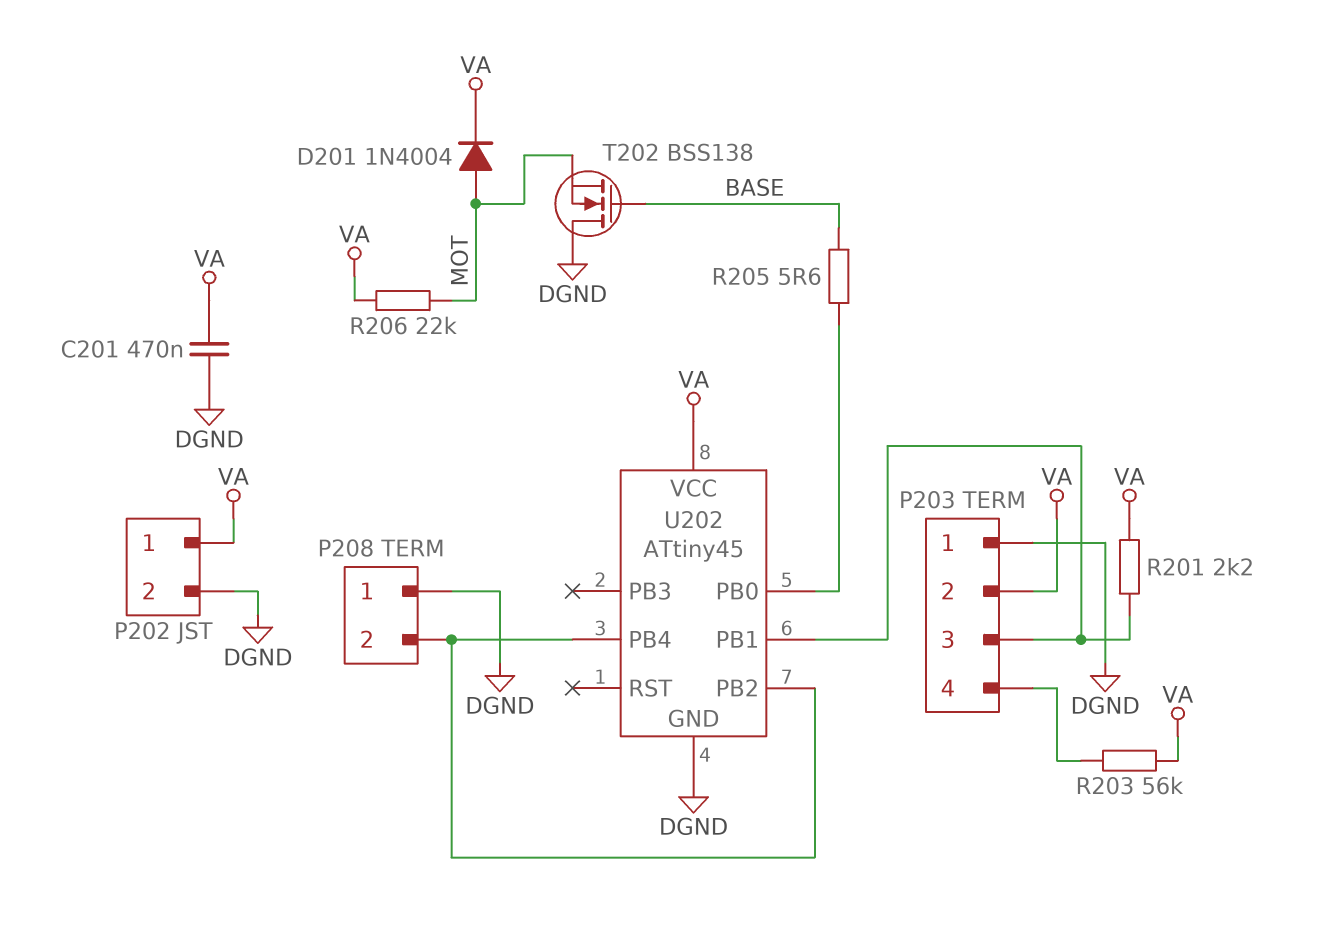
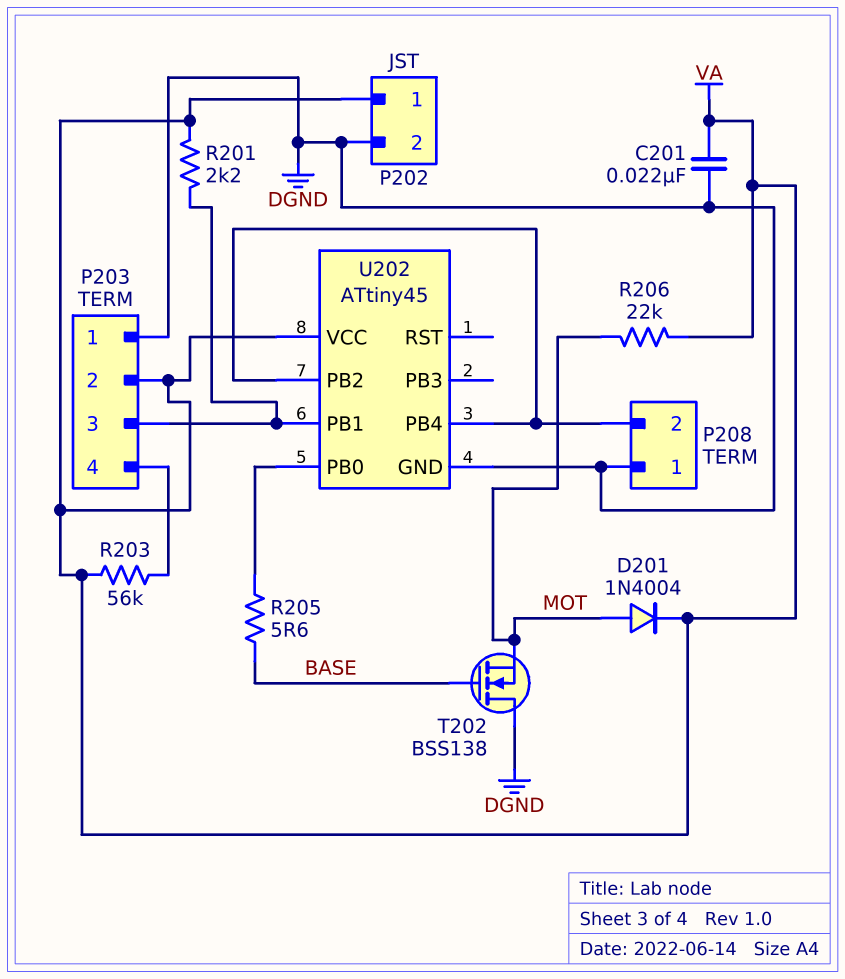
C201: 470nF (DGND, VA) -> 22nF (DGND, VA)

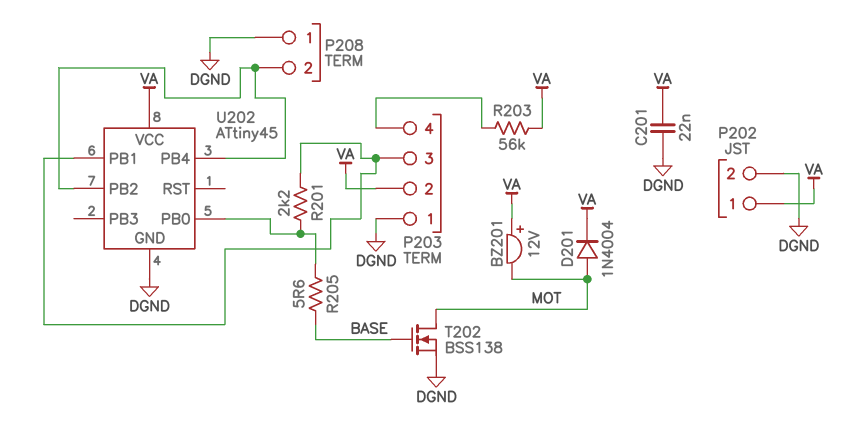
BZ201: none -> buzzer 12V (plus VA, minus MOT)
R201: 2.2k (P203/3, VA) -> 2.2k (P203/3, U202/PB0)
R206: 22k (MOT, VA) -> none
T202: NMOS BSS138 (G BASE, D DGND, S MOT) -> NMOS BSS138 (G BASE, D MOT, S DGND)

